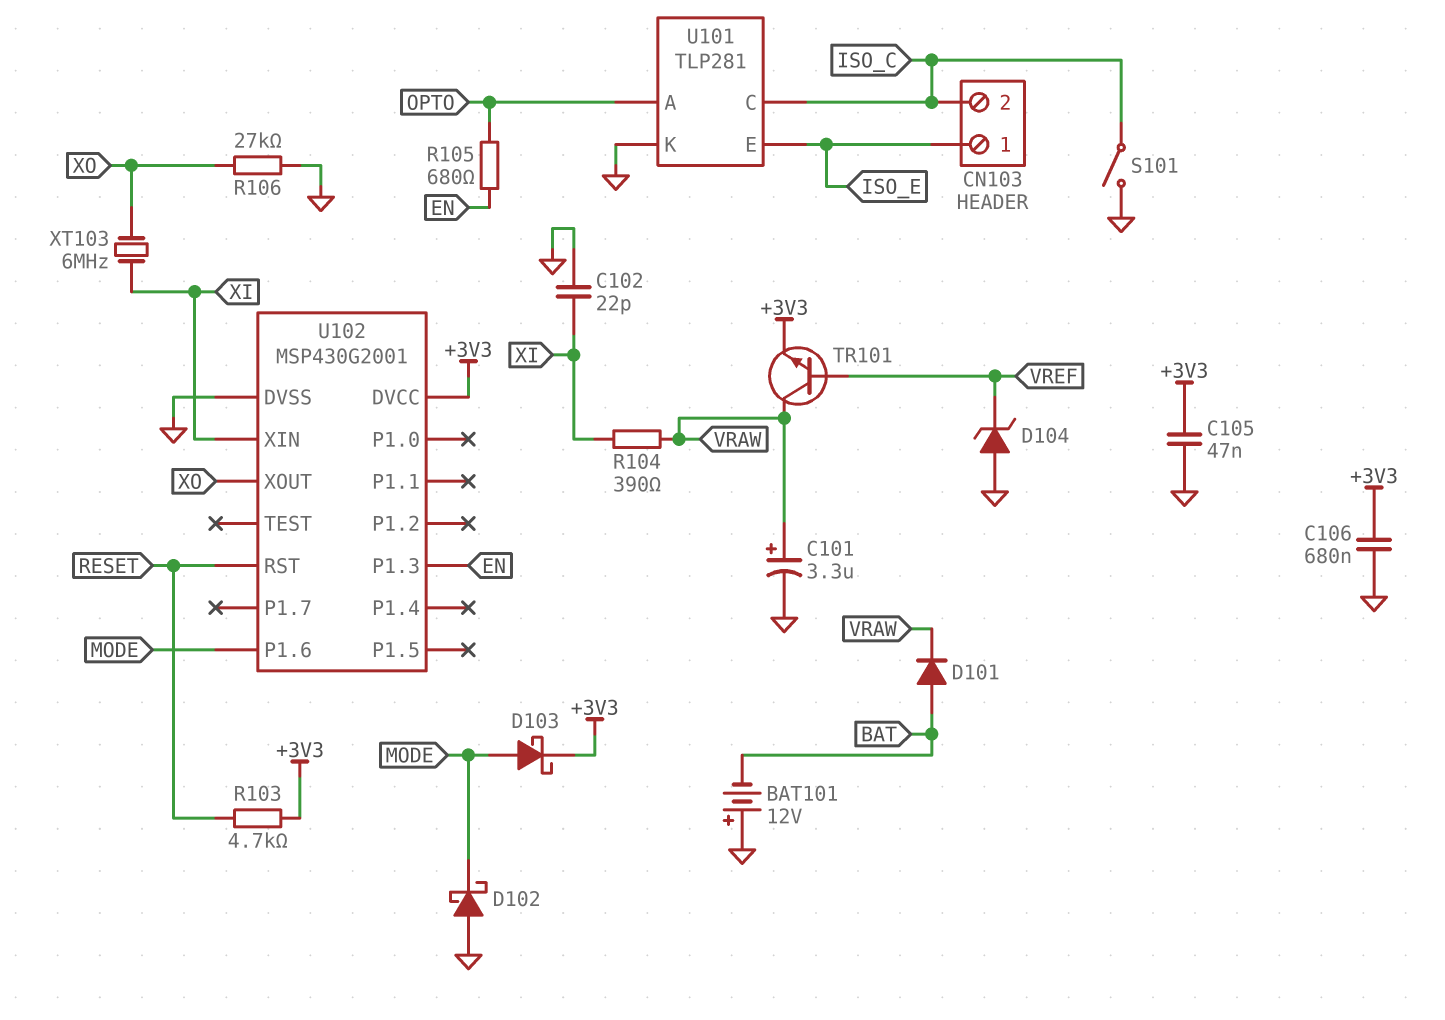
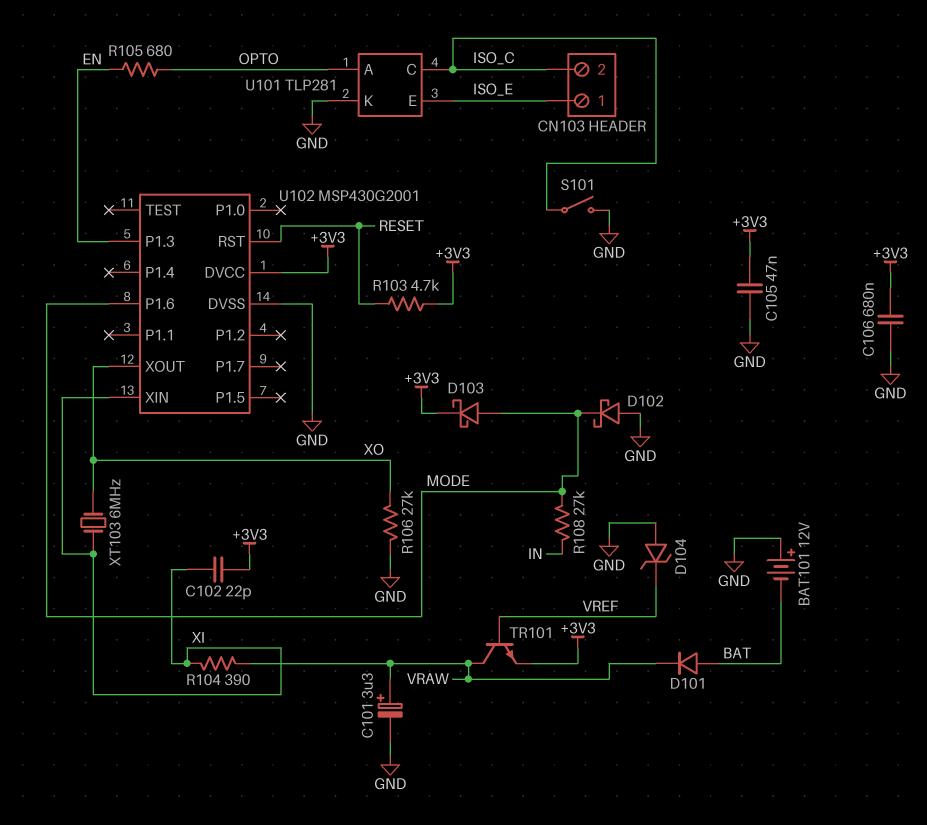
C102: 22pF (GND, XI) -> 22pF (+3V3, XI)
R108: none -> 27k (IN, MODE)

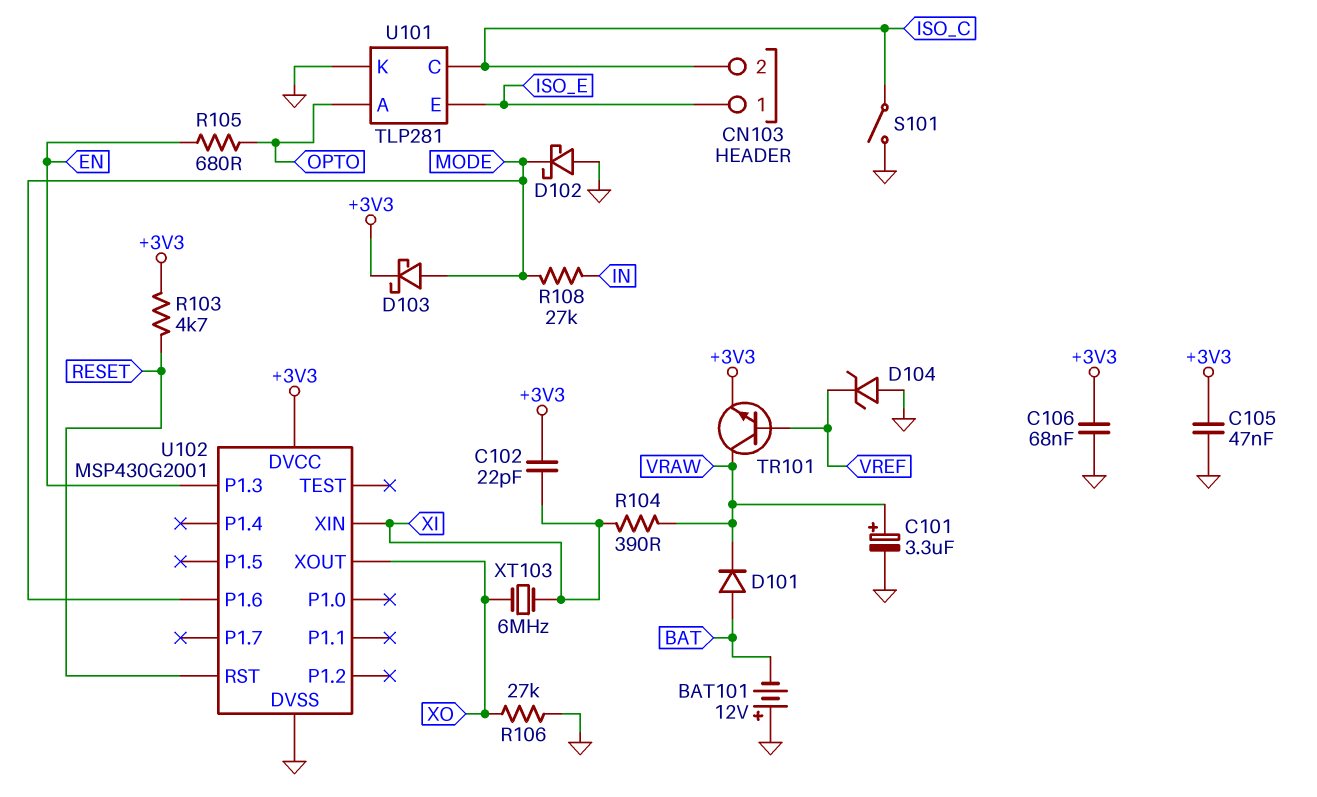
C106: 680nF (+3V3, GND) -> 68nF (+3V3, GND)

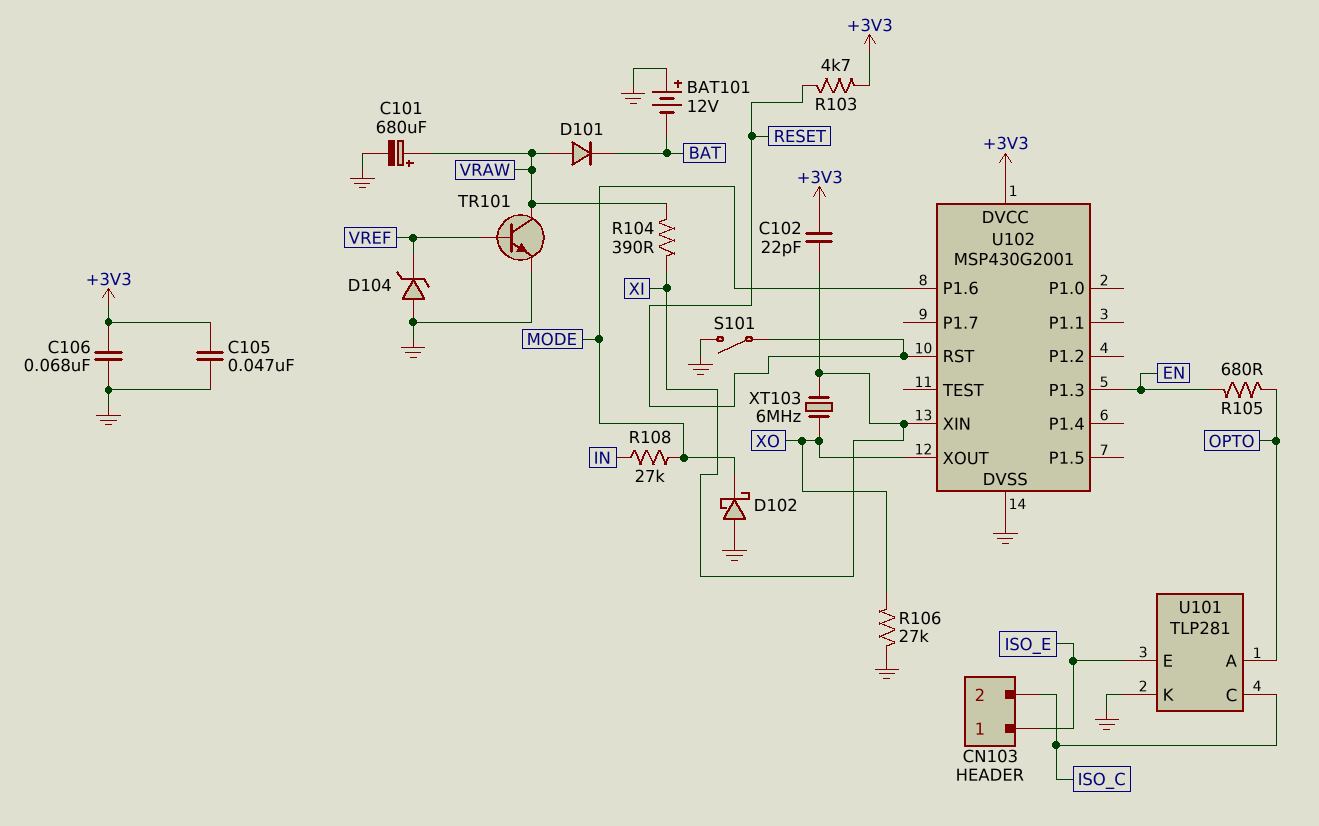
C101: 3.3uF (plus VRAW, minus GND) -> 680uF (plus VRAW, minus GND)
D101: diode (A BAT, K VRAW) -> diode (A VRAW, K BAT)
D103: schottky (A MODE, K +3V3) -> none
S101: switch (GND, ISO_C) -> switch (GND, RESET)
TR101: NPN (B VREF, C VRAW, E +3V3) -> NPN (B VREF, C VRAW, E GND)

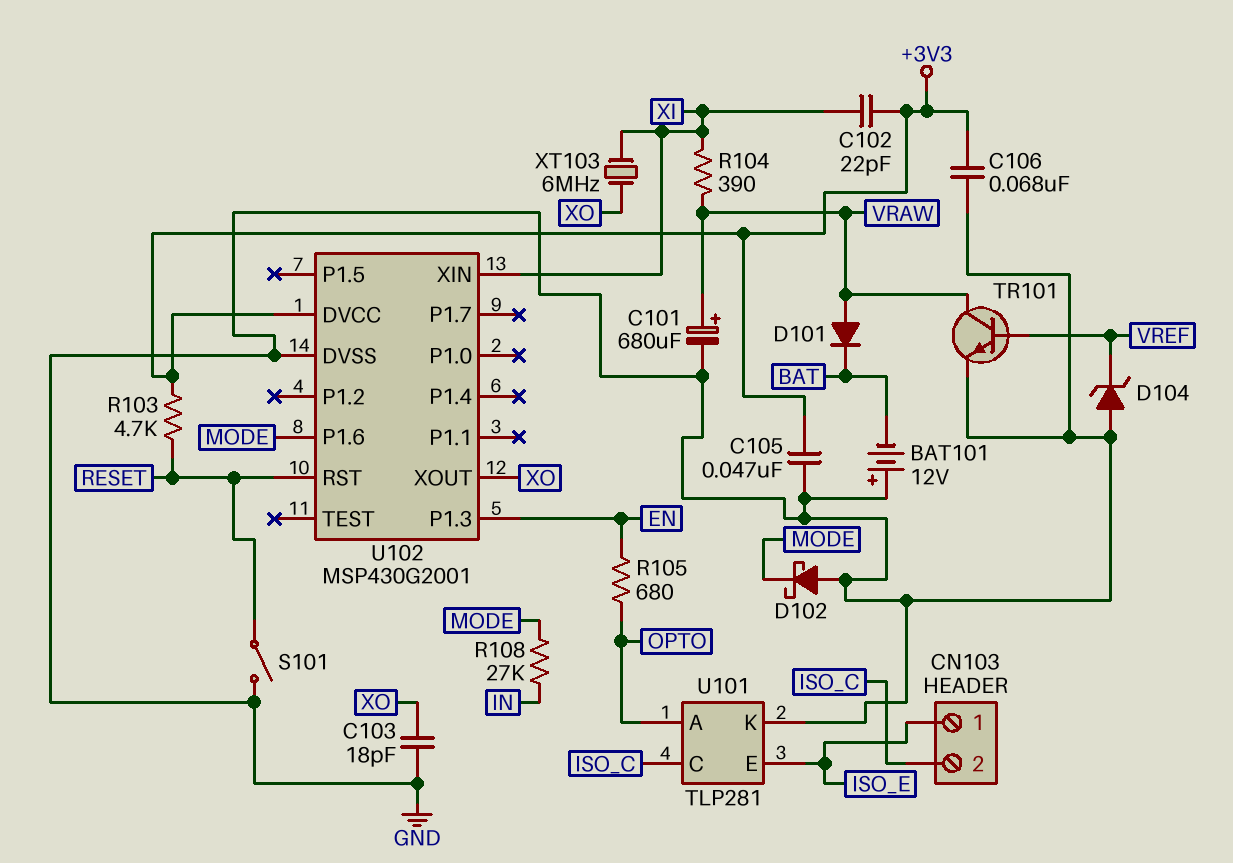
C103: none -> 18pF (GND, XO)
R106: 27k (GND, XO) -> none

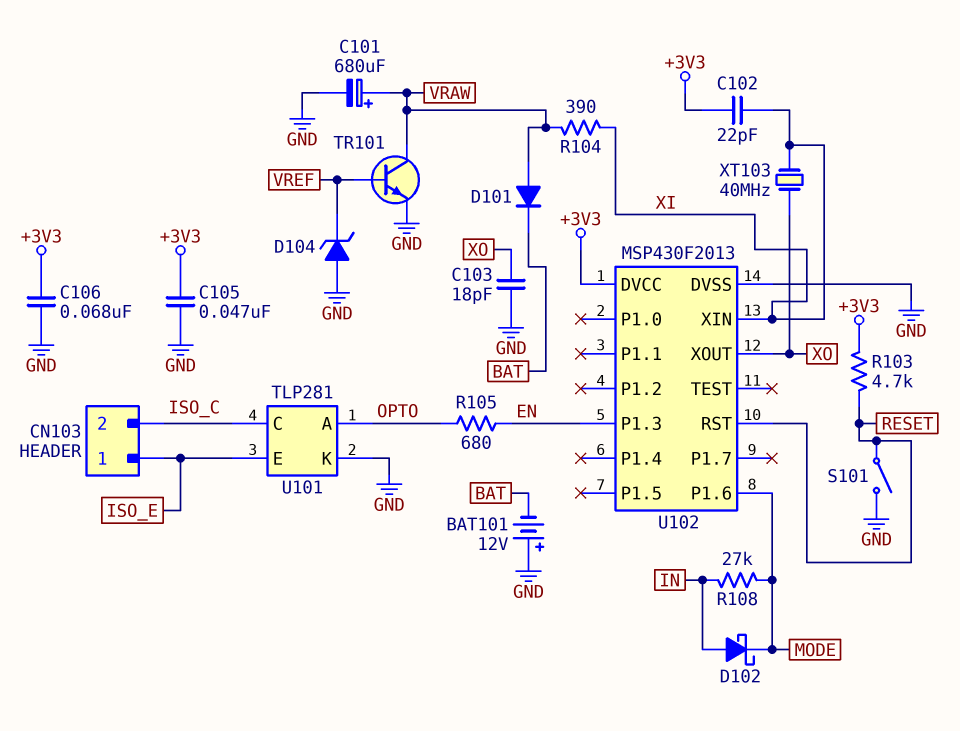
D102: schottky (A GND, K MODE) -> schottky (A IN, K MODE)
U102: MSP430G2001 -> MSP430F2013
XT103: 6MHz (XI, XO) -> 40MHz (XI, XO)

